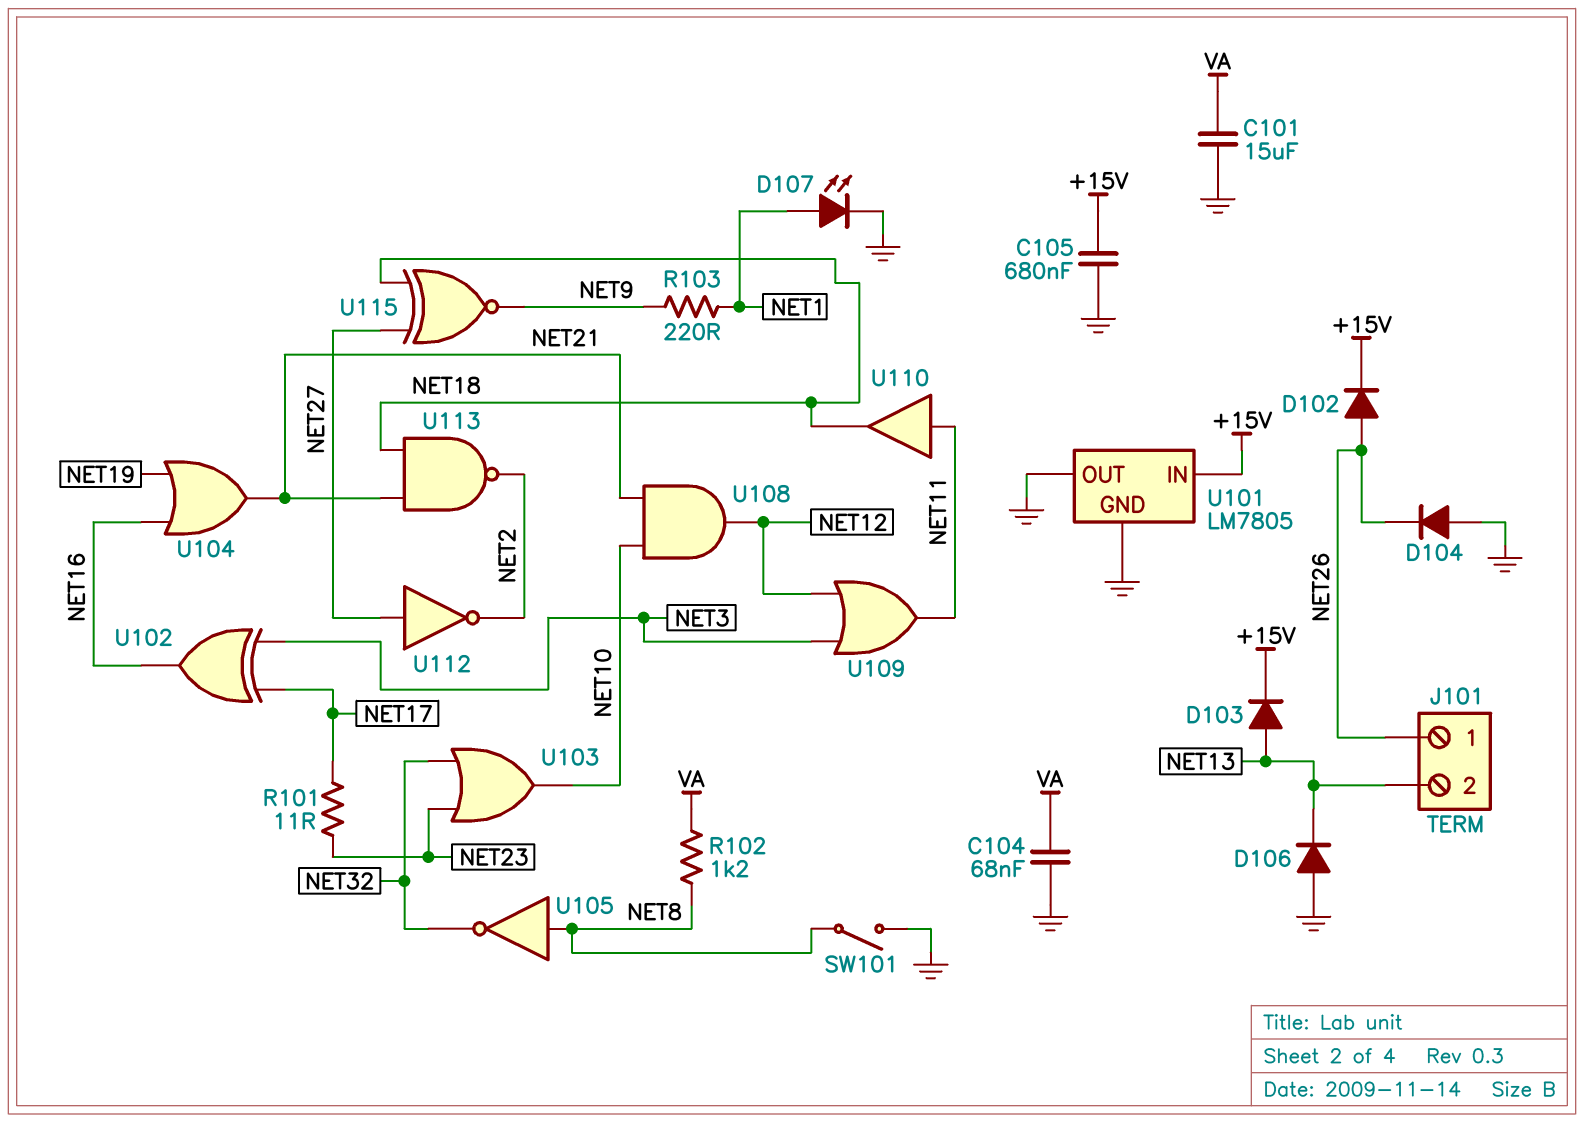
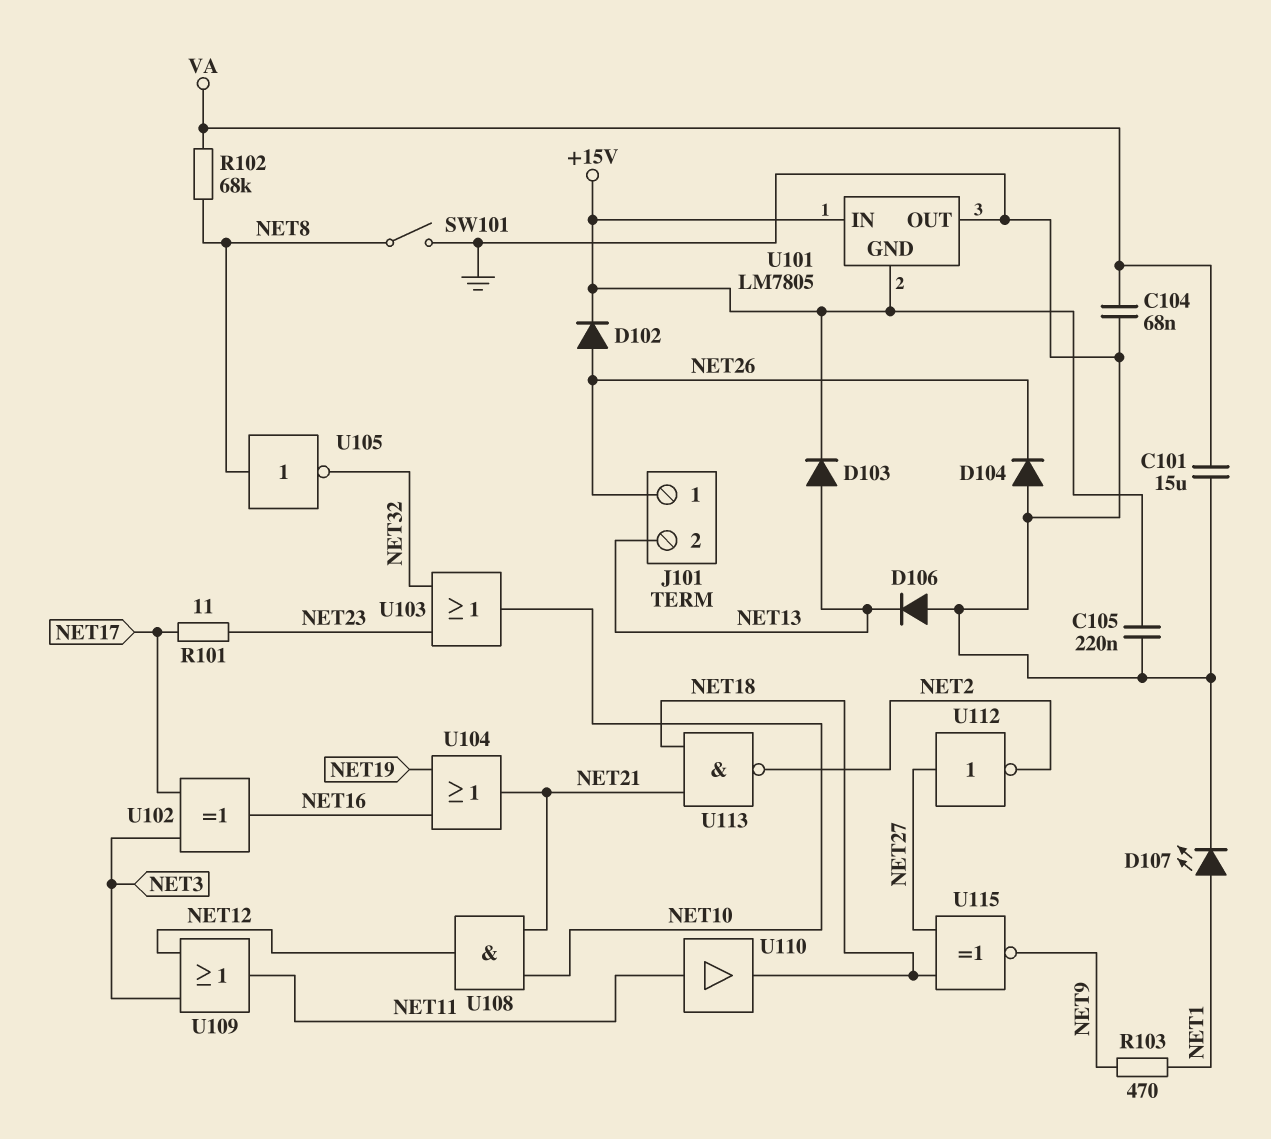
C105: 680nF (+15V, GND) -> 220nF (+15V, GND)
R102: 1.2k (NET8, VA) -> 68k (NET8, VA)
R103: 220 (NET1, NET9) -> 470 (NET1, NET9)
U101 pin GND: GND -> +15V

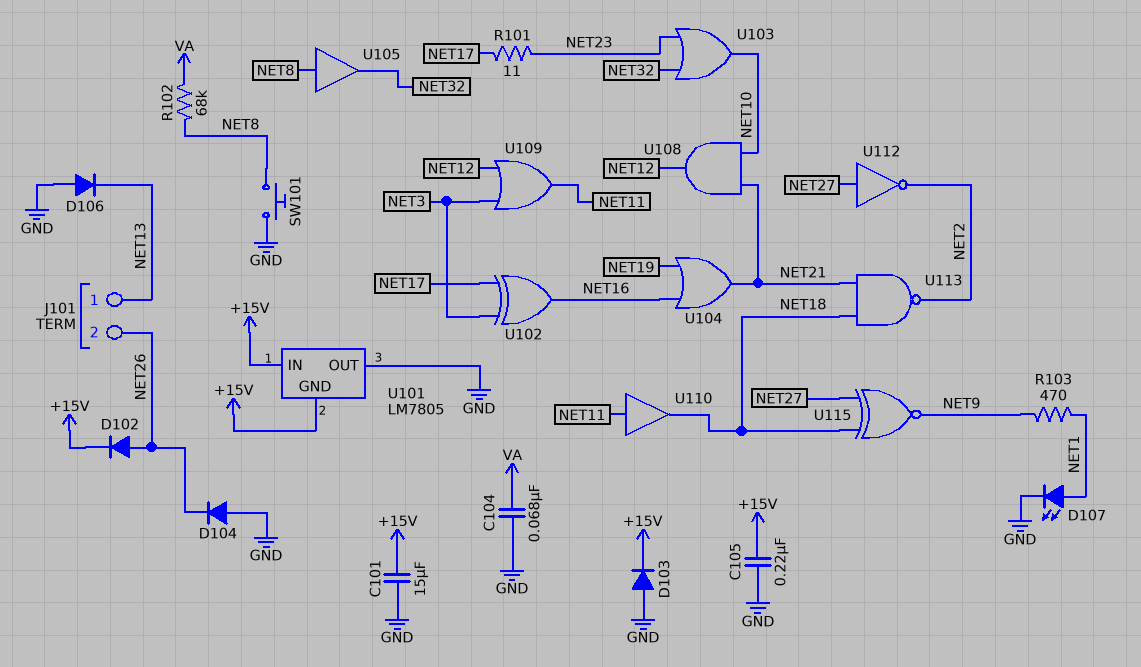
C101: 15uF (GND, VA) -> 15uF (+15V, GND)
D103: diode (A NET13, K +15V) -> diode (A GND, K +15V)
J101 pin 1: NET26 -> NET13
J101 pin 2: NET13 -> NET26
SW101: switch (GND, NET8) -> button (GND, NET8)
U105: NOT (in NET8, out NET32) -> buffer (in NET8, out NET32)

